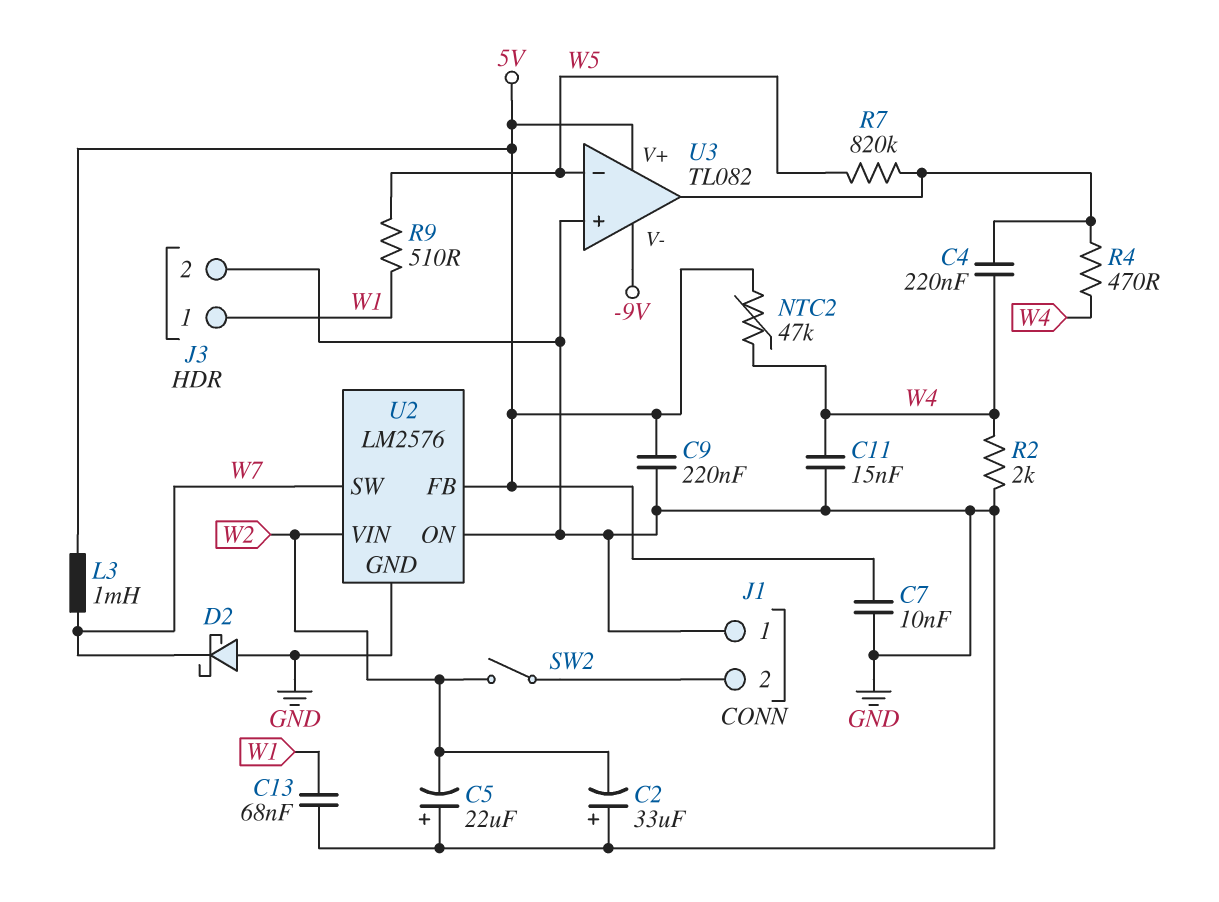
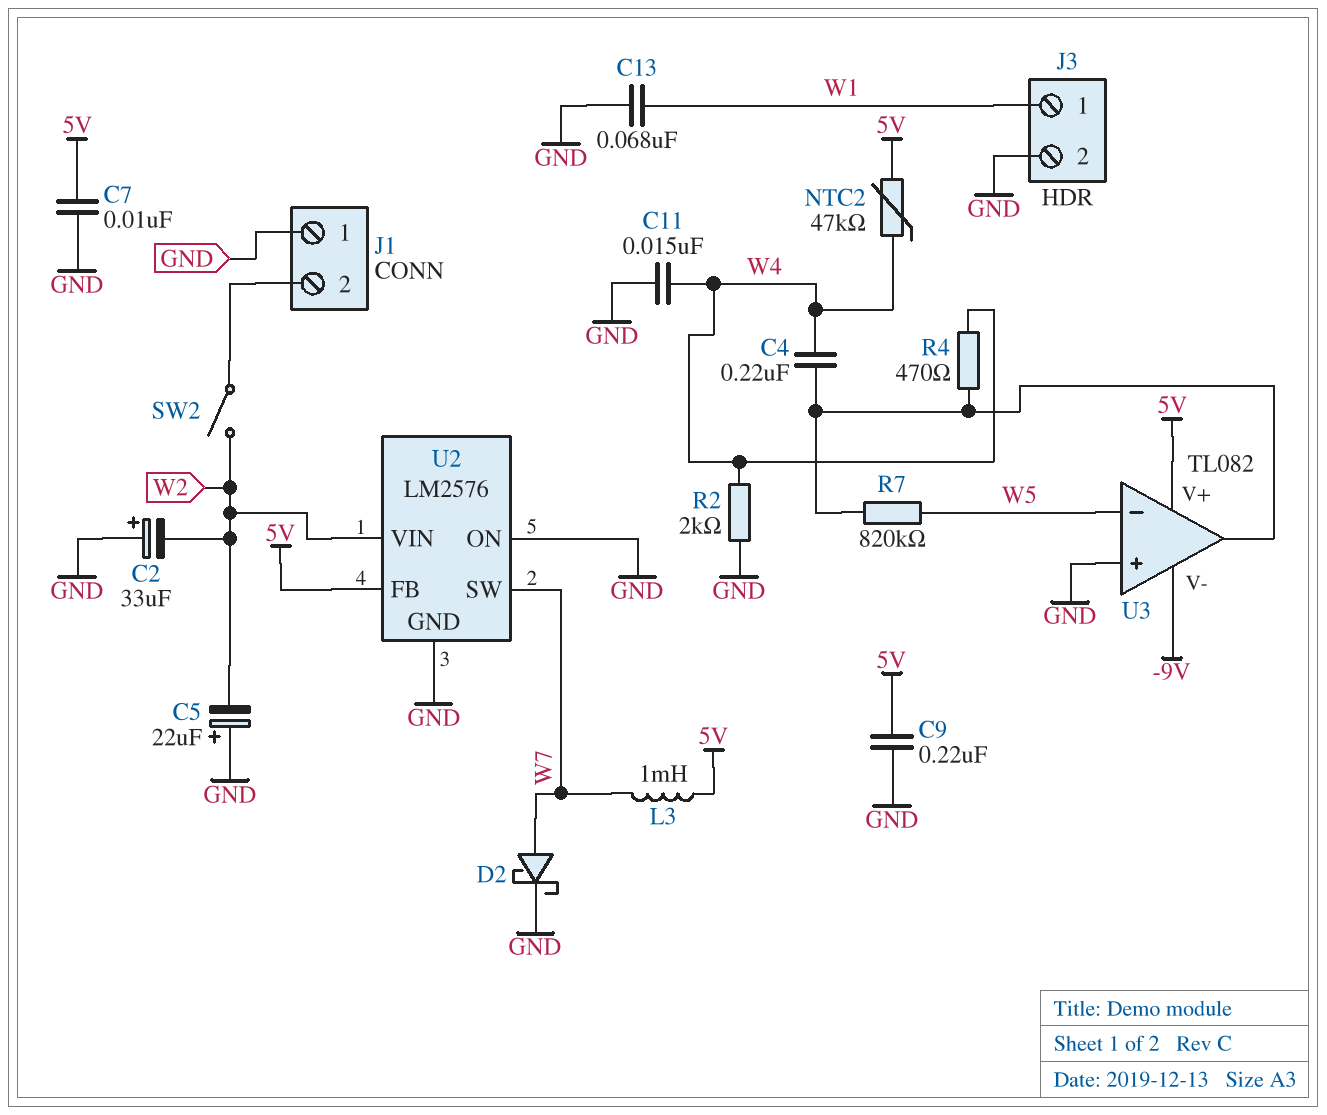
D2: schottky (A GND, K W7) -> schottky (A W7, K GND)
R9: 510 (W1, W5) -> none

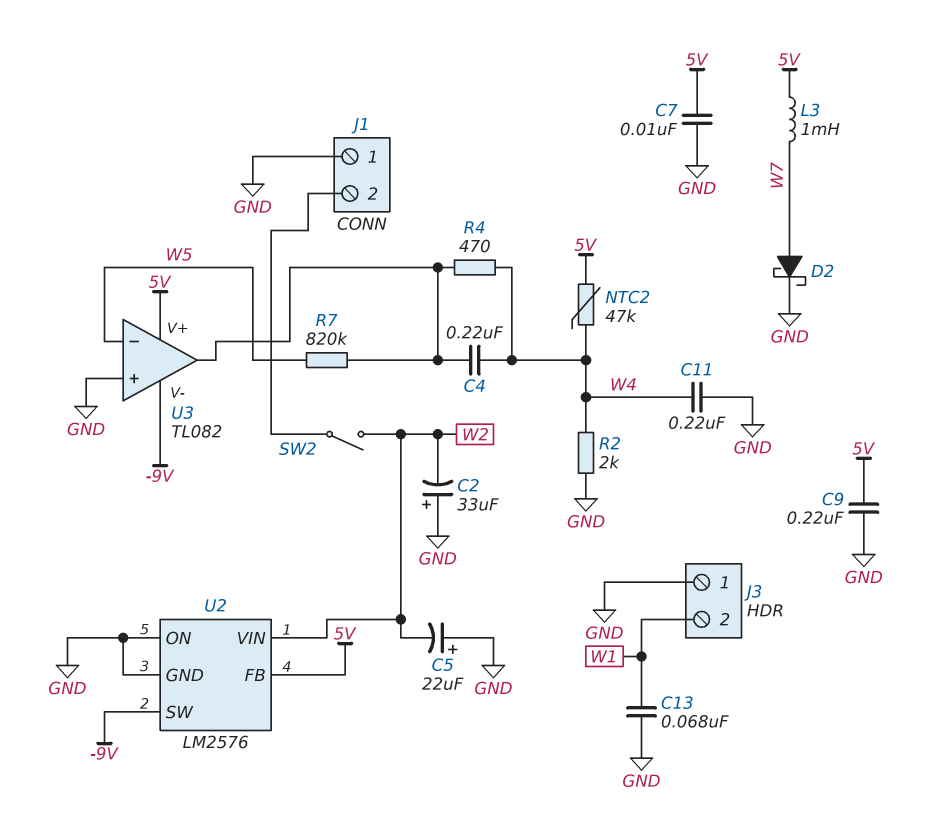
C11: 15nF (GND, W4) -> 220nF (GND, W4)
J3 pin 1: W1 -> GND
J3 pin 2: GND -> W1
U2 pin SW: W7 -> -9V

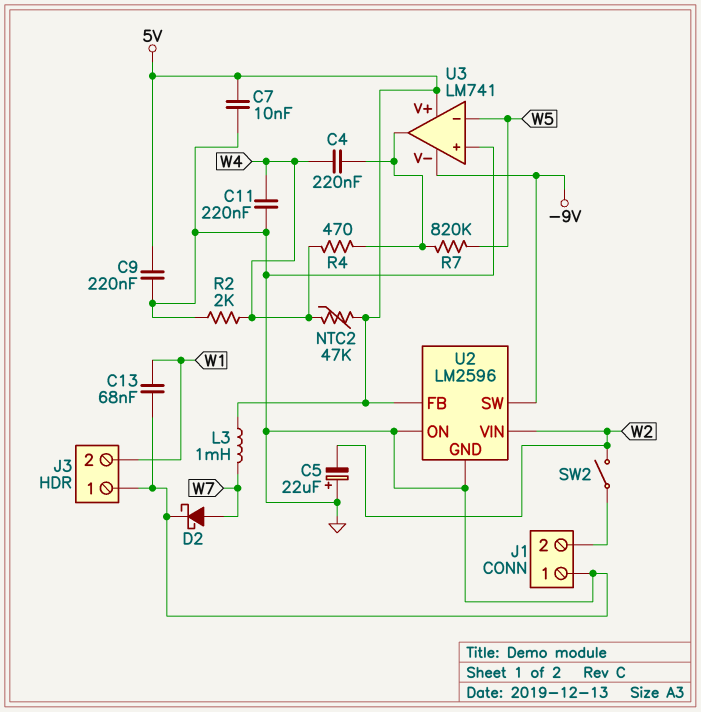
C2: 33uF (plus GND, minus W2) -> none
U2: LM2576 -> LM2596
U3: TL082 -> LM741

